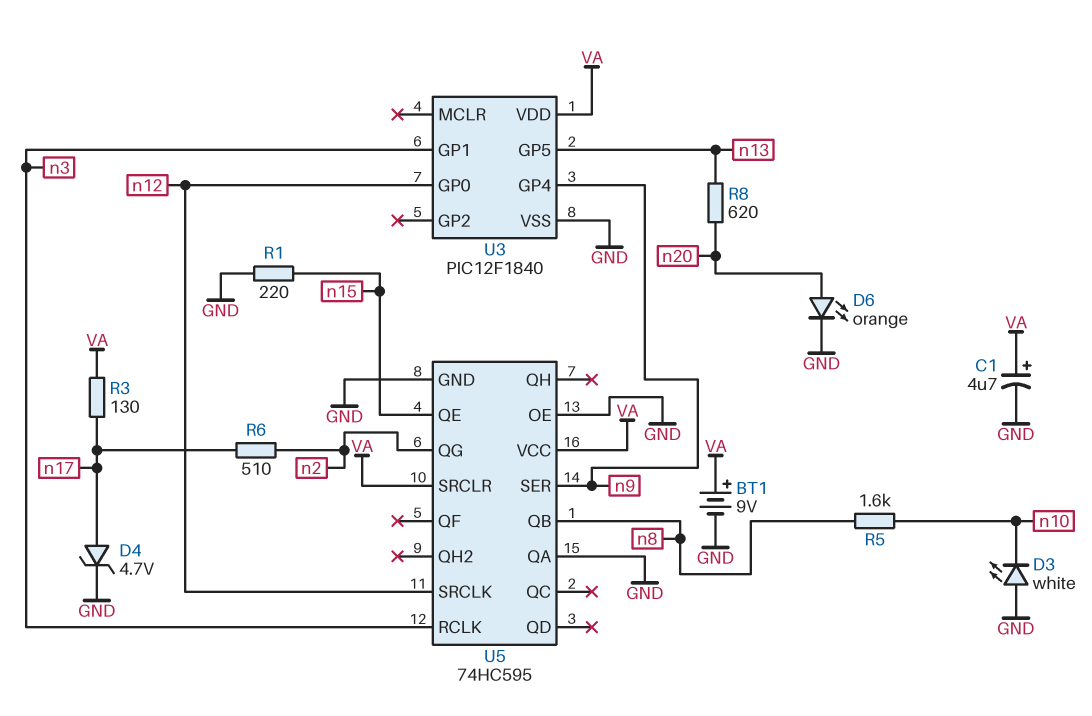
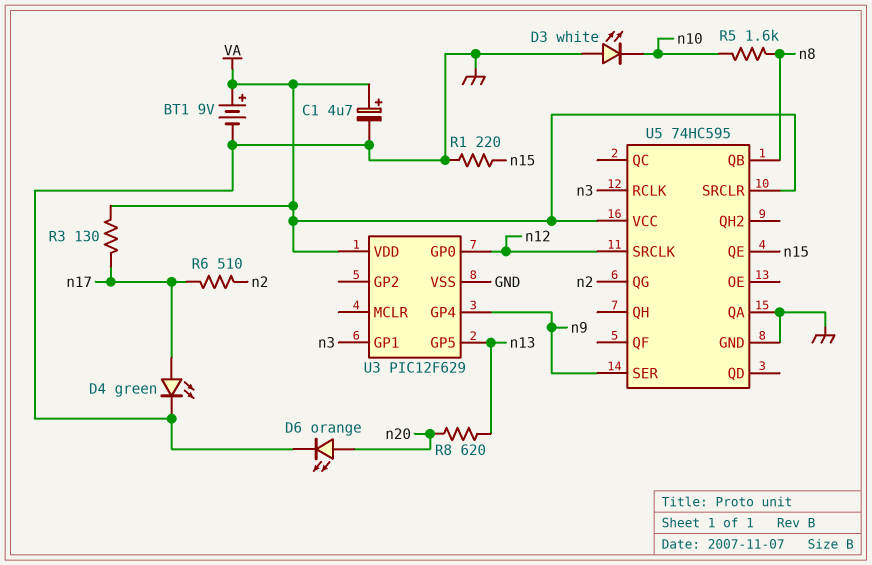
D4: zener 4.7V (A n17, K GND) -> LED green (A n17, K GND)
U3: PIC12F1840 -> PIC12F629
U5 pin OE: GND -> none

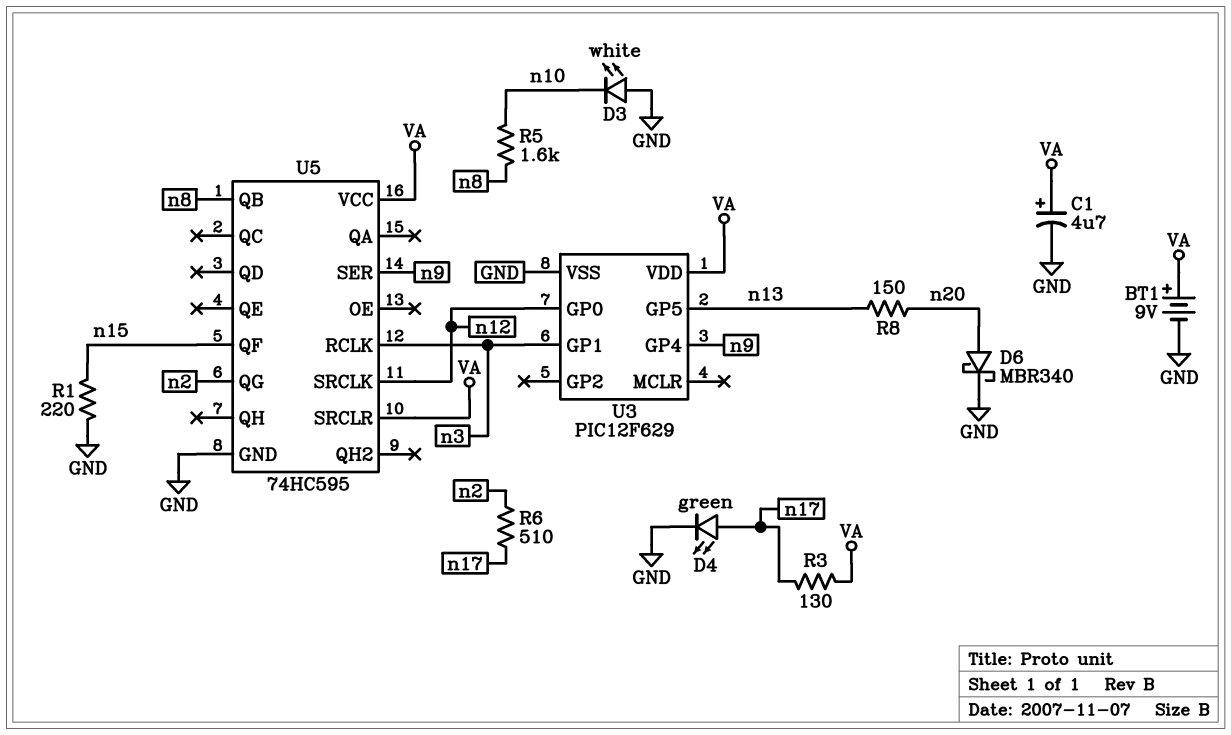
D6: LED orange (A n20, K GND) -> schottky MBR340 (A n20, K GND)
R8: 620 (n13, n20) -> 150 (n13, n20)
U5 pin QA: GND -> none
U5 pin QE: n15 -> none
U5 pin QF: none -> n15

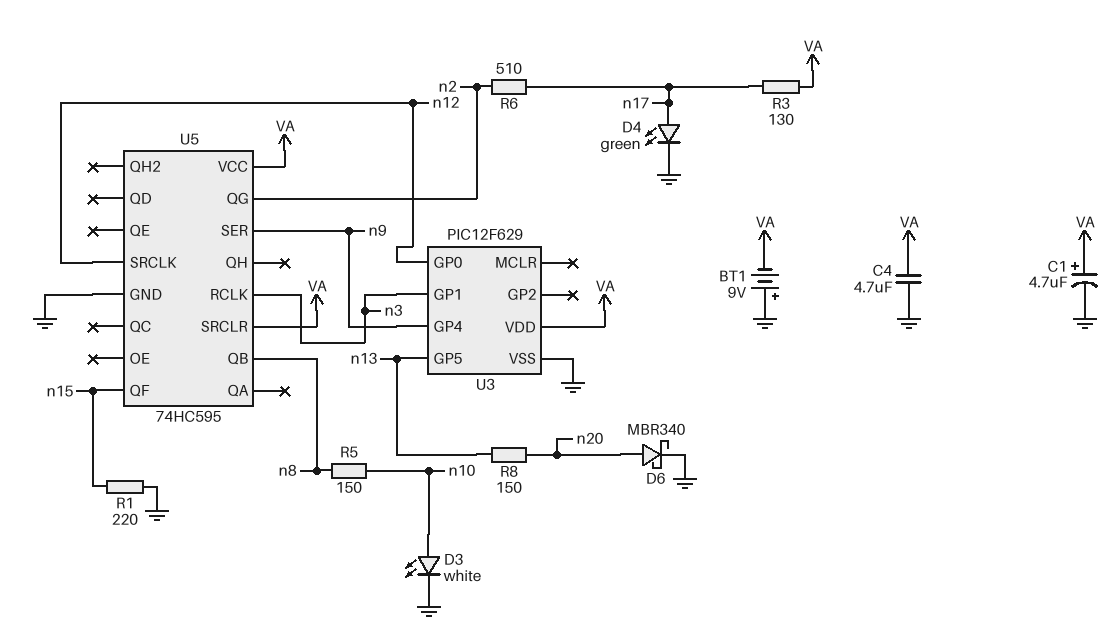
BT1: 9V (plus VA, minus GND) -> 9V (plus GND, minus VA)
C4: none -> 4.7uF (GND, VA)
D3: LED white (A GND, K n10) -> LED white (A n10, K GND)
R5: 1.6k (n8, n10) -> 150 (n8, n10)

